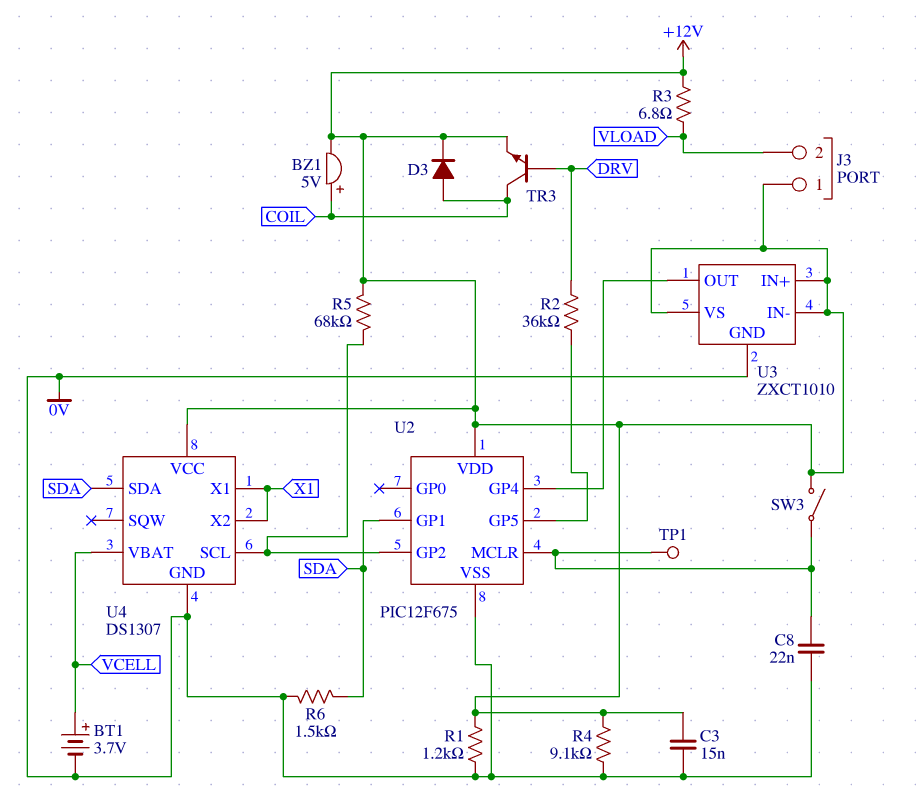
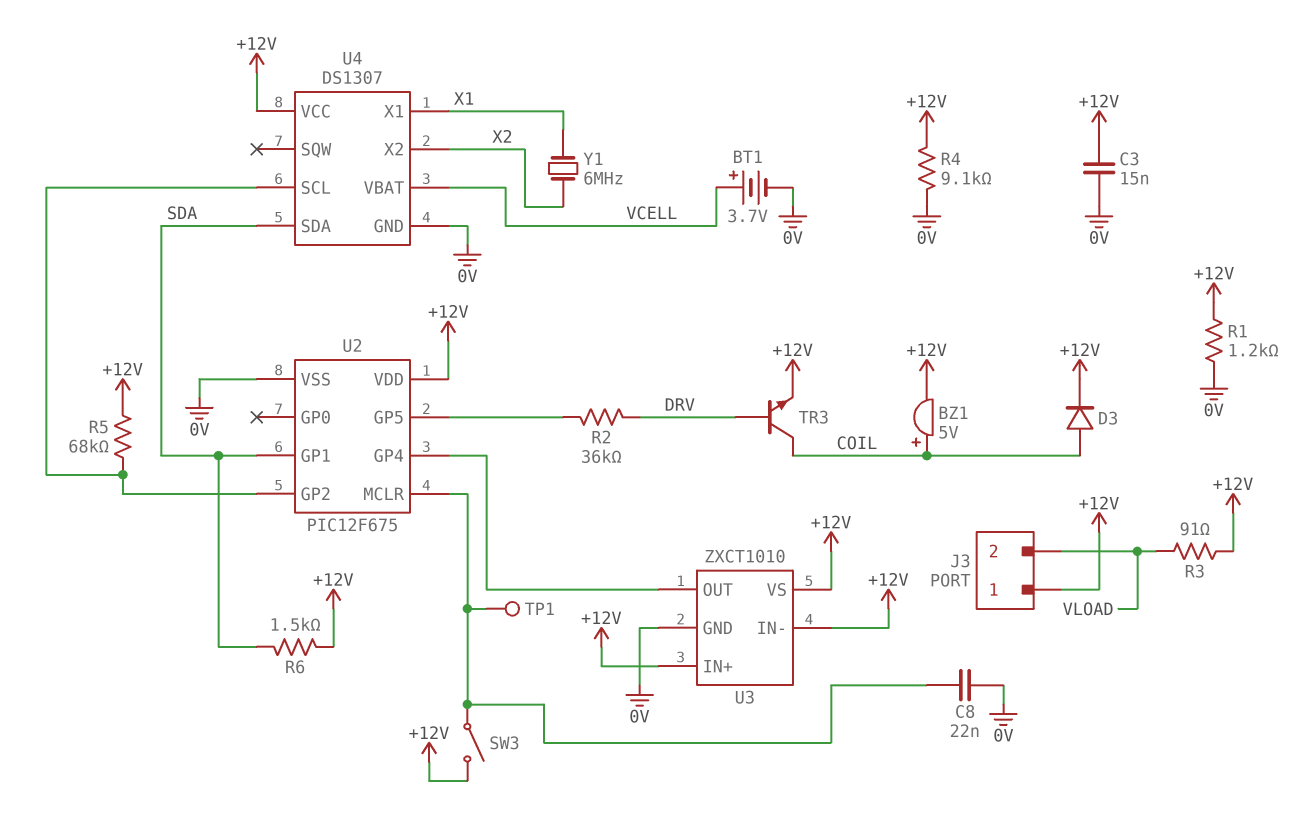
R3: 6.8 (+12V, VLOAD) -> 91 (+12V, VLOAD)
R6: 1.5k (0V, SDA) -> 1.5k (+12V, SDA)
U4 pin X2: X1 -> X2
Y1: none -> 6MHz (X1, X2)

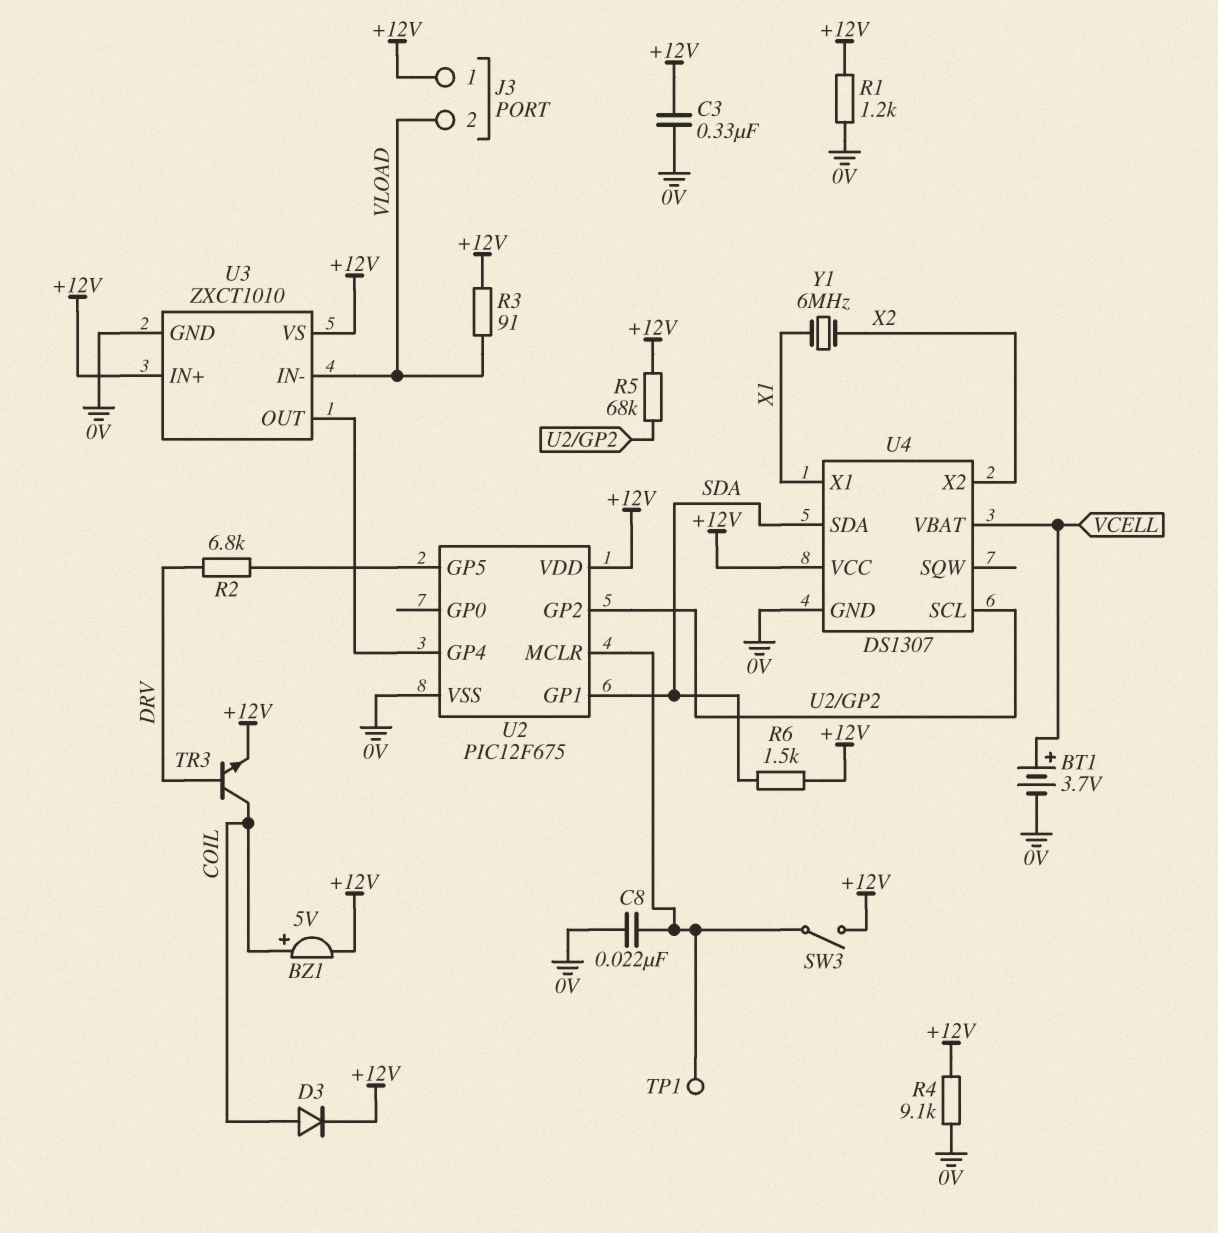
C3: 15nF (+12V, 0V) -> 330nF (+12V, 0V)
R2: 36k (DRV, U2/GP5) -> 6.8k (DRV, U2/GP5)
U3 pin IN-: +12V -> VLOAD

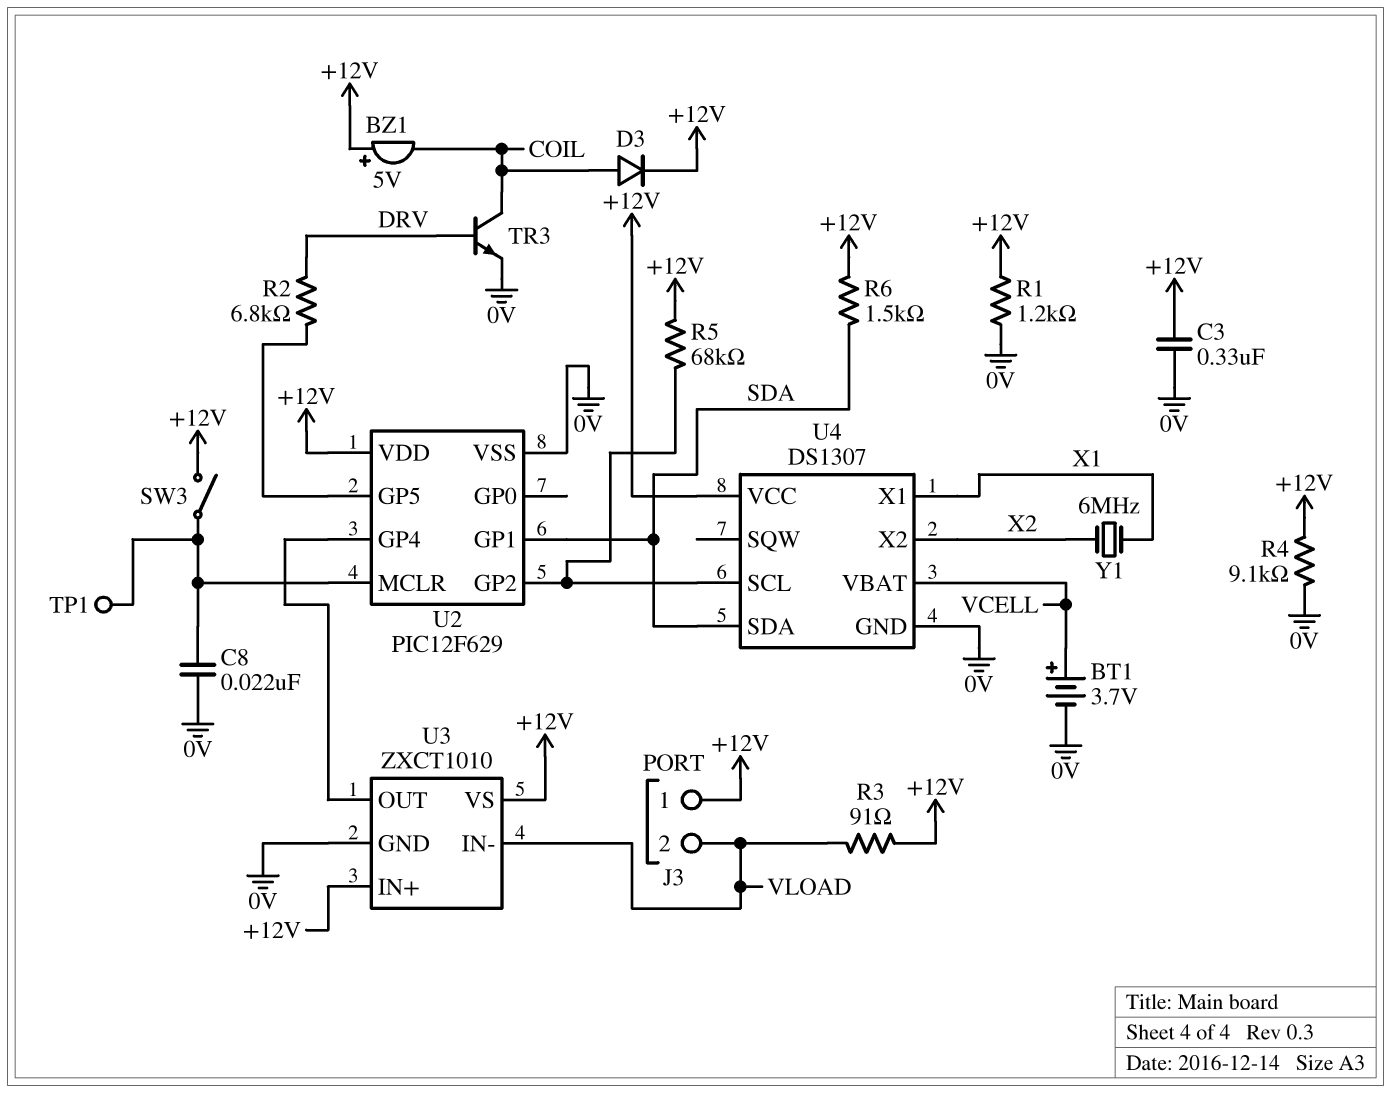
BZ1: buzzer 5V (plus COIL, minus +12V) -> buzzer 5V (plus +12V, minus COIL)
TR3: NPN (B DRV, C COIL, E +12V) -> NPN (B DRV, C COIL, E 0V)
U2: PIC12F675 -> PIC12F629

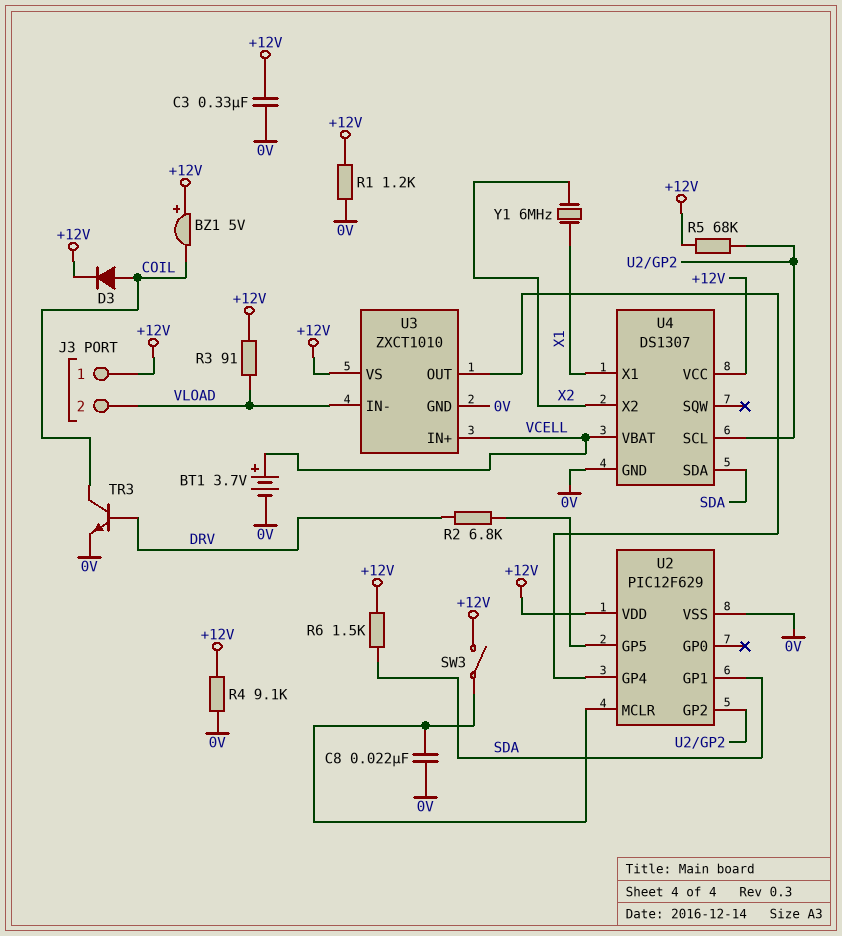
TP1: test point (U2/MCLR) -> none
U3 pin IN+: +12V -> VCELL

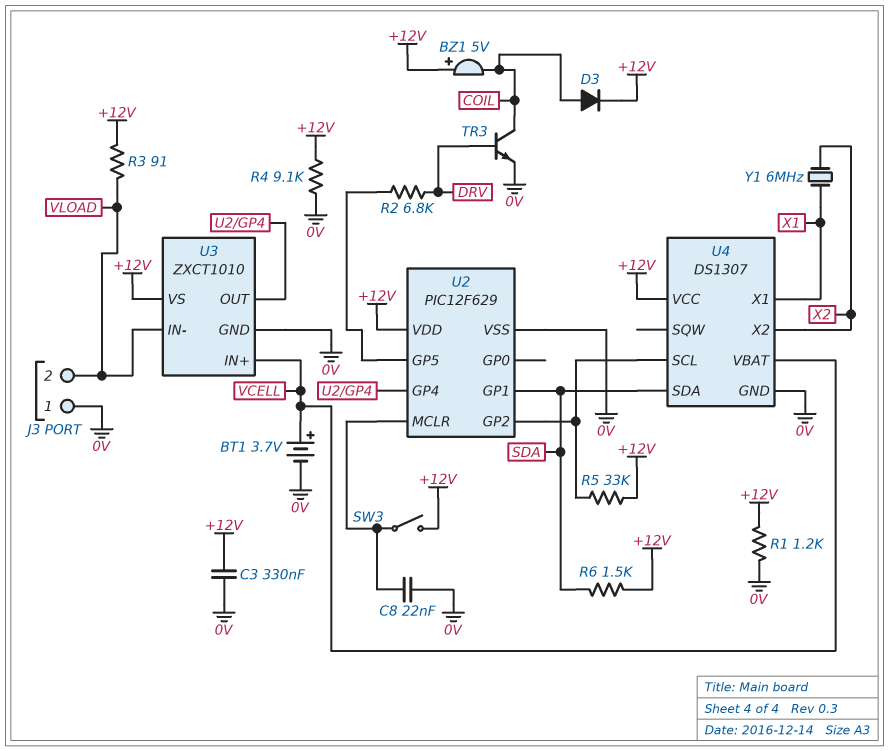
J3 pin 1: +12V -> 0V
R5: 68k (+12V, U2/GP2) -> 33k (+12V, U2/GP2)

